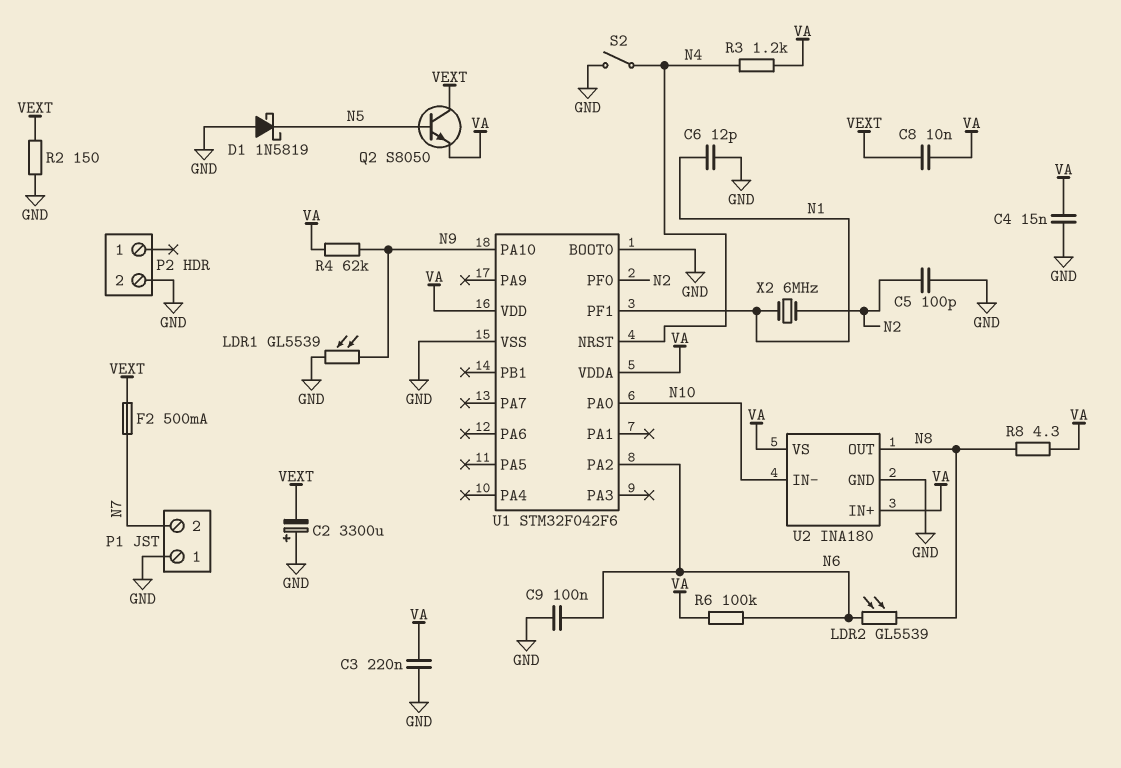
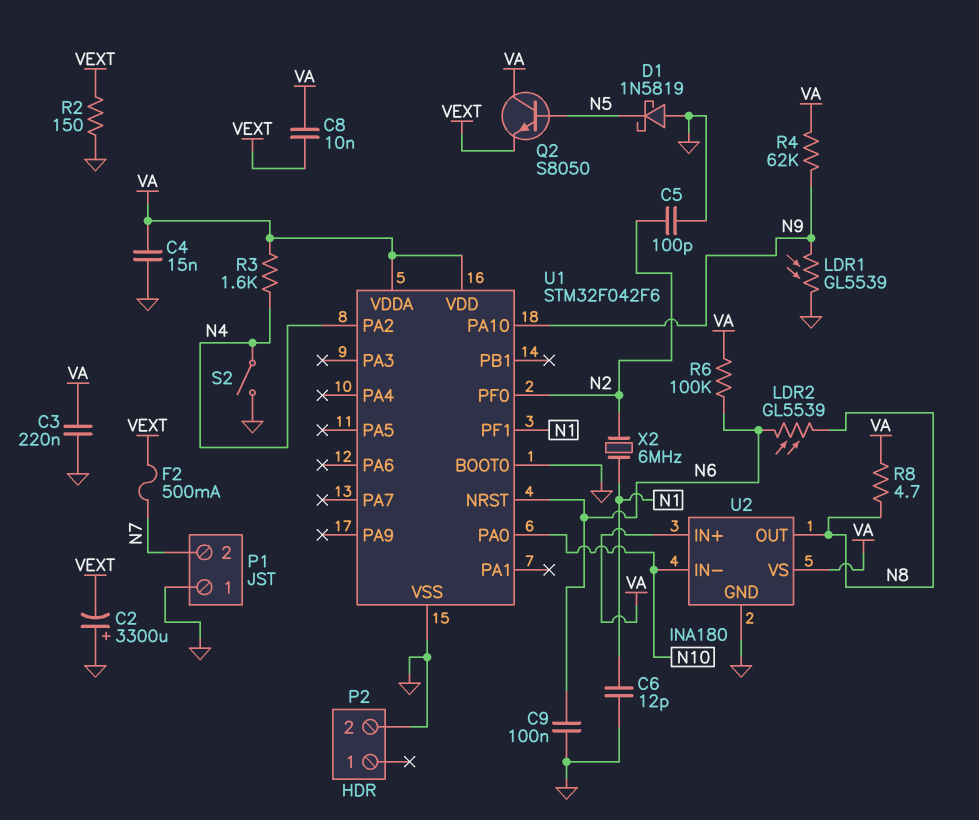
Q2: NPN S8050 (B N5, C VEXT, E VA) -> NPN S8050 (B N5, C VA, E VEXT)
R3: 1.2k (N4, VA) -> 1.6k (N4, VA)
R8: 4.3 (N8, VA) -> 4.7 (N8, VA)
U1 pin NRST: N4 -> N6
U1 pin PA2: N6 -> N4

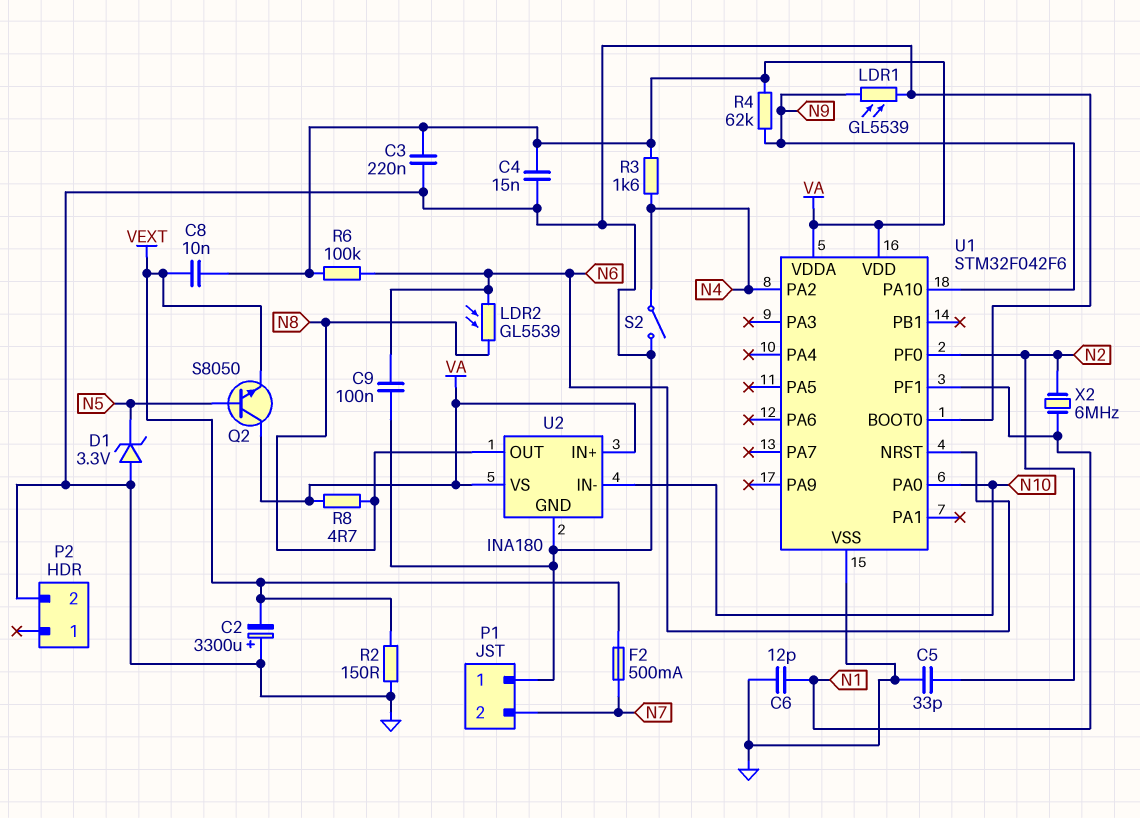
C5: 100pF (GND, N2) -> 33pF (GND, N2)
D1: schottky 1N5819 (A GND, K N5) -> zener 3.3V (A GND, K N5)

